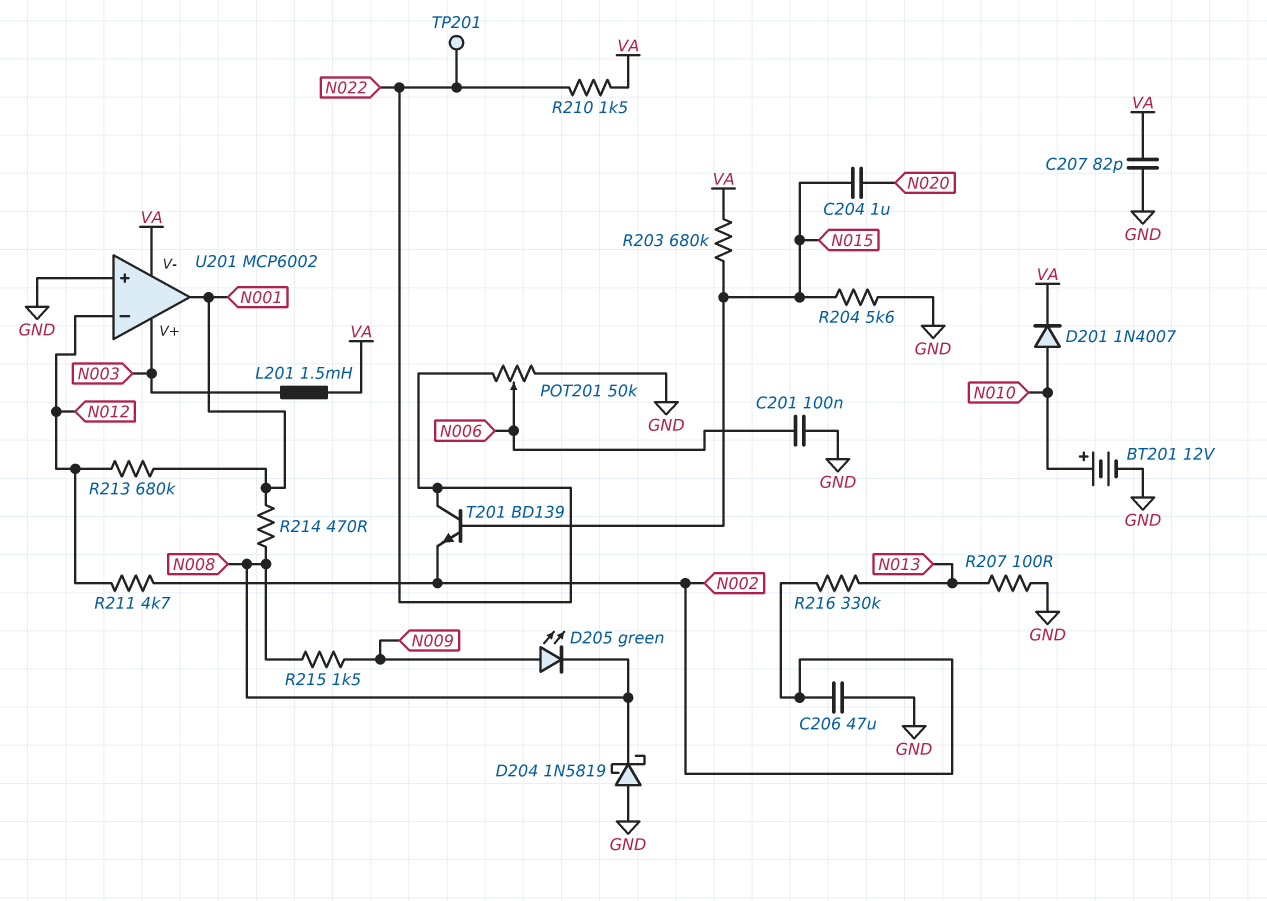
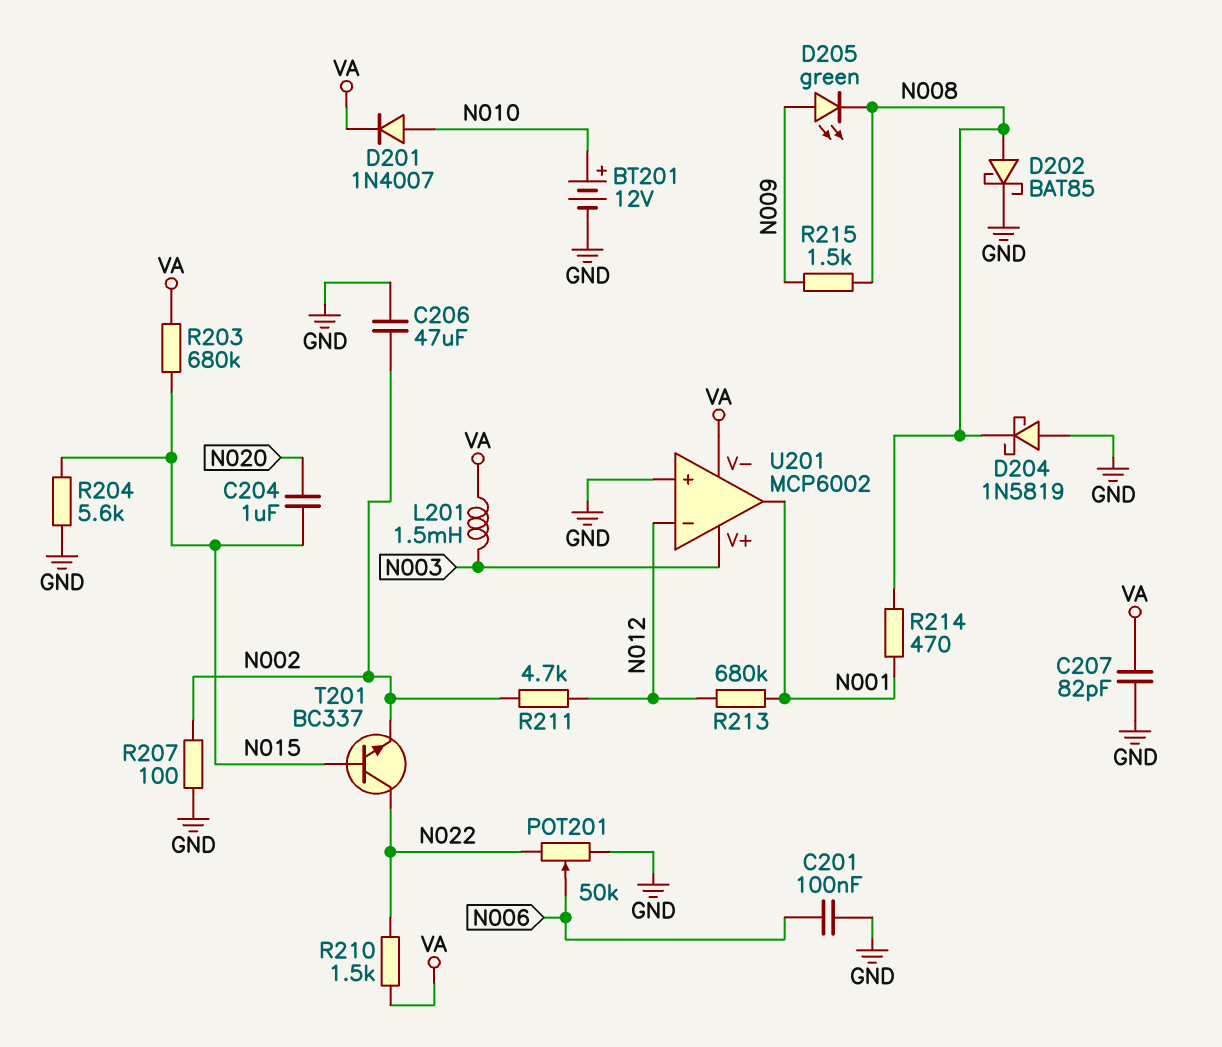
D202: none -> schottky BAT85 (A N008, K GND)
R207: 100 (GND, N013) -> 100 (GND, N002)
R216: 330k (N002, N013) -> none
T201: NPN BD139 (B N015, C N022, E N002) -> NPN BC337 (B N015, C N022, E N002)
TP201: test point (N022) -> none

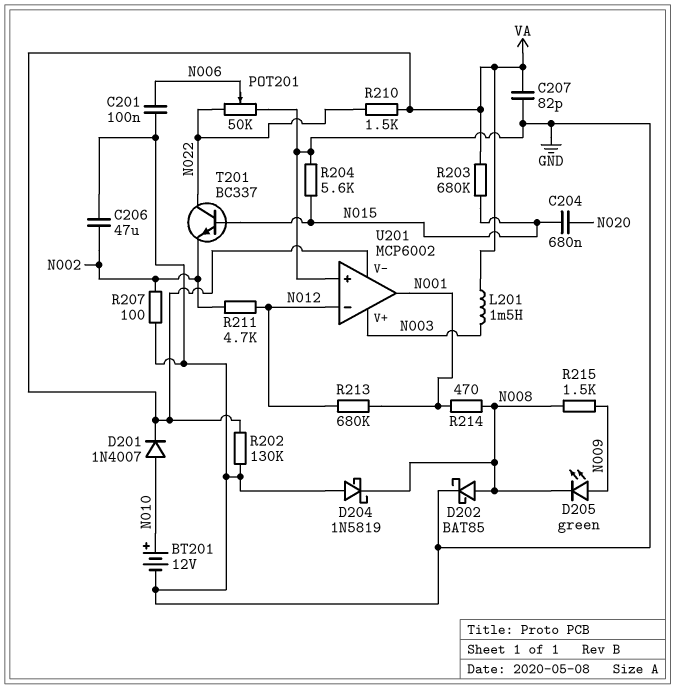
C204: 1uF (N015, N020) -> 680nF (N015, N020)
R202: none -> 130k (GND, VA)

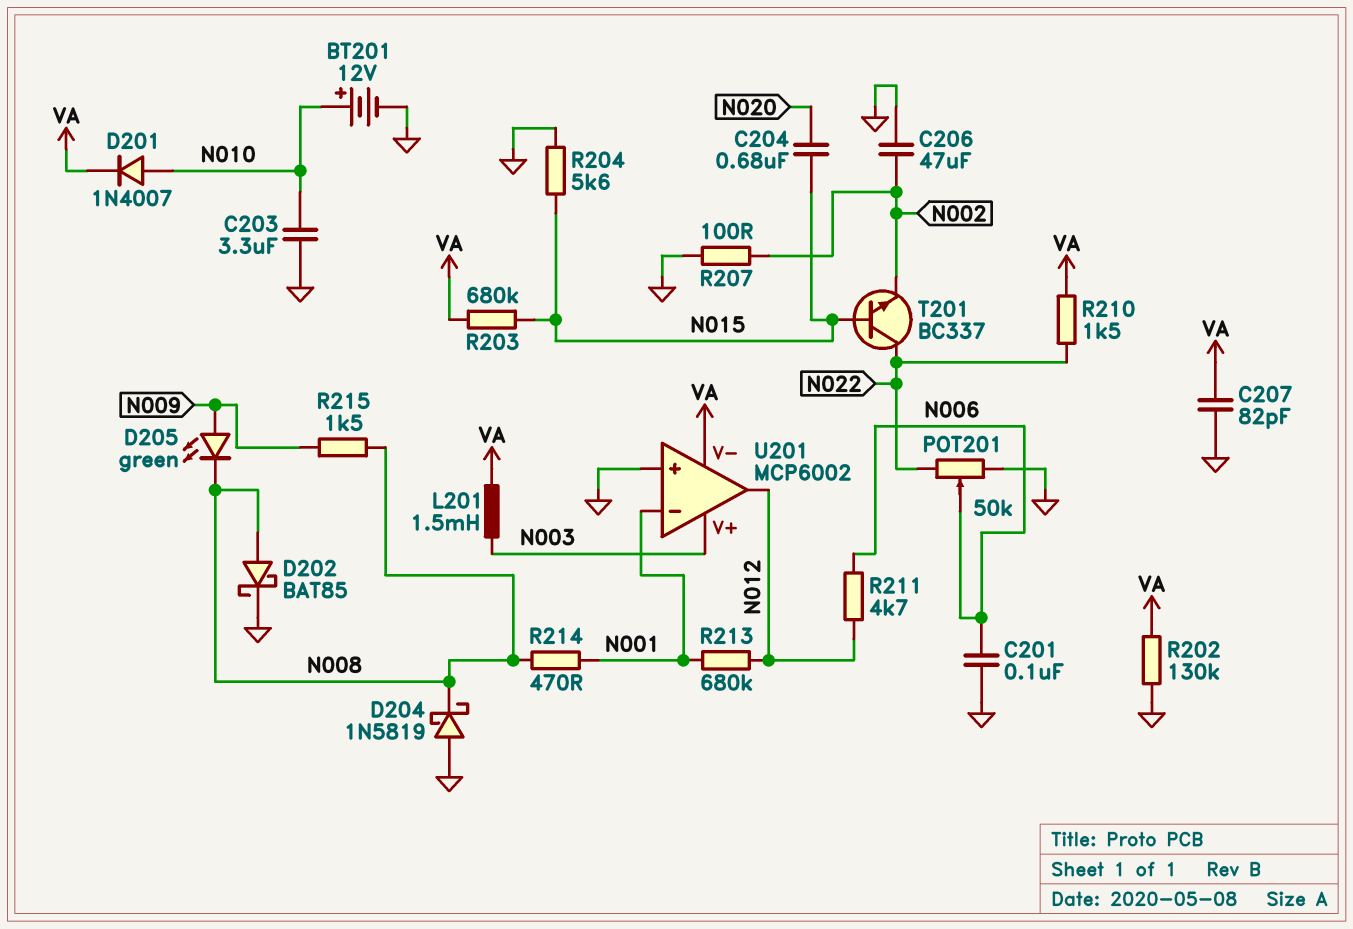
C203: none -> 3.3uF (GND, N010)
R211: 4.7k (N002, N012) -> 4.7k (N006, N012)
U201 pin in-: N012 -> N001
U201 pin out: N001 -> N012

